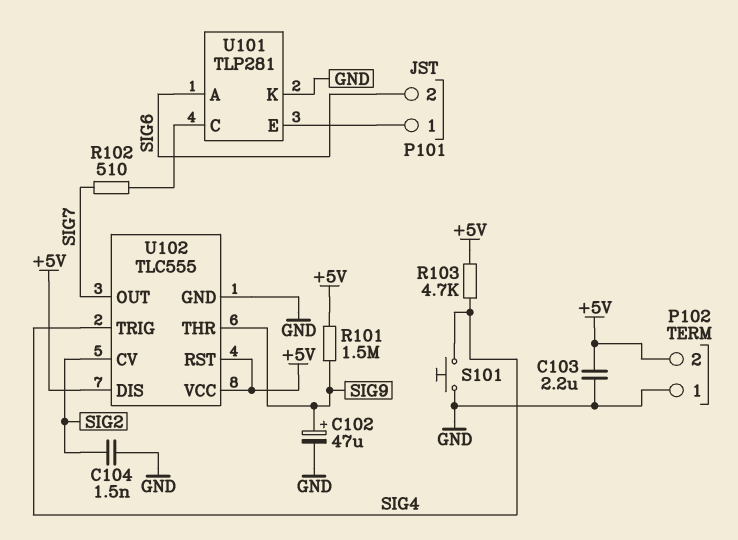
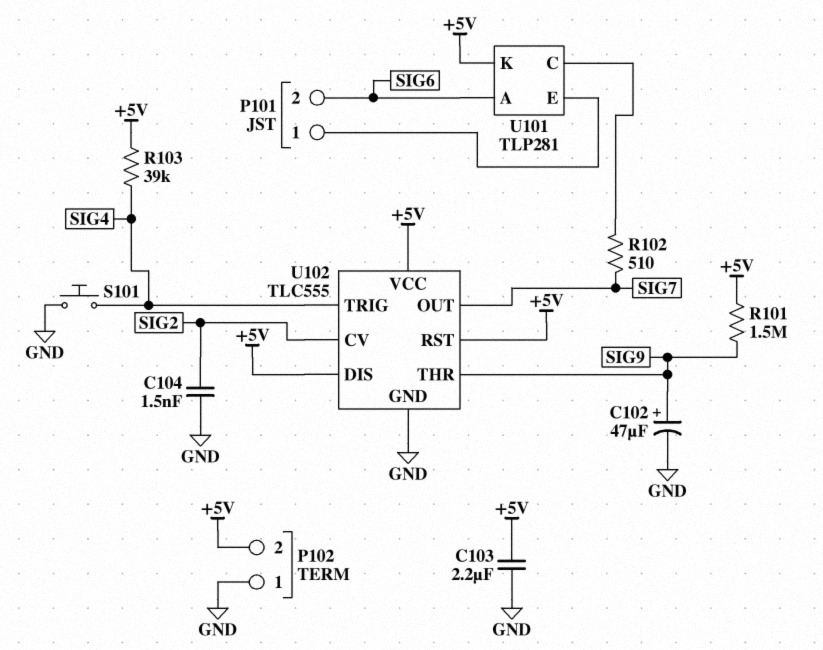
R103: 4.7k (+5V, SIG4) -> 39k (+5V, SIG4)
U101 pin K: GND -> +5V

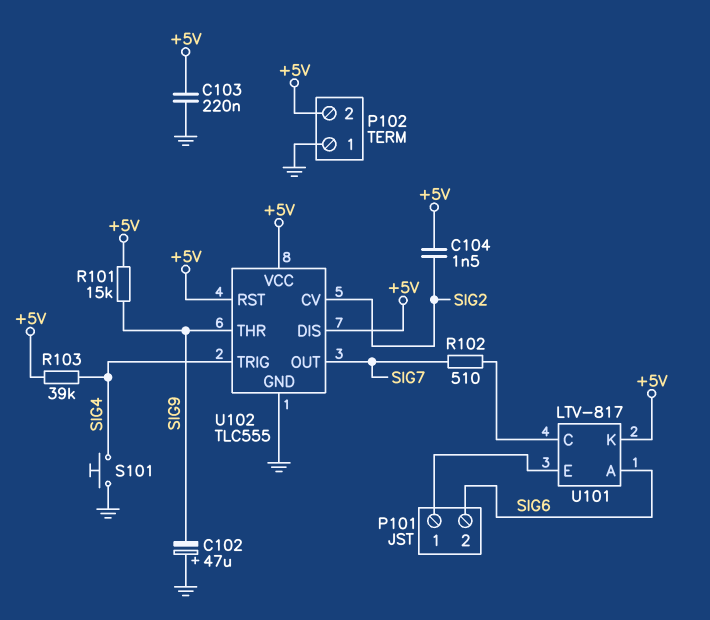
C102: 47uF (plus SIG9, minus GND) -> 47uF (plus GND, minus SIG9)
C103: 2.2uF (+5V, GND) -> 220nF (+5V, GND)
C104: 1.5nF (GND, SIG2) -> 1.5nF (+5V, SIG2)
R101: 1.5M (+5V, SIG9) -> 15k (+5V, SIG9)
U101: TLP281 -> LTV-817

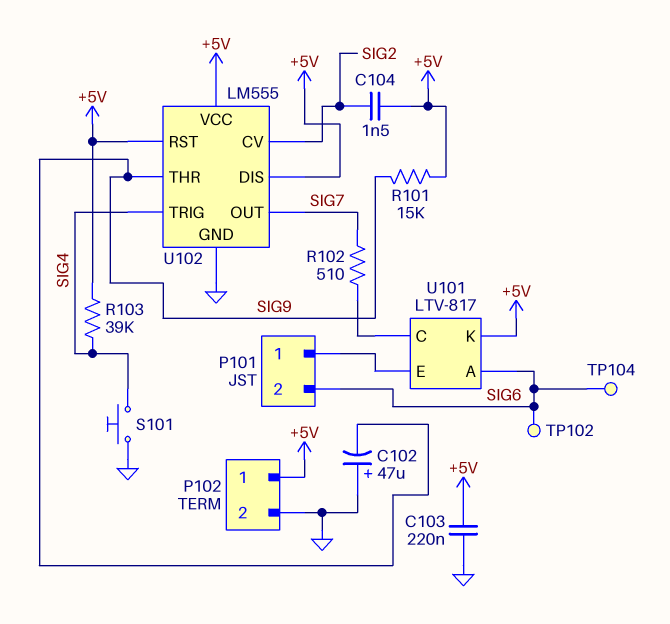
P102 pin 1: GND -> +5V
P102 pin 2: +5V -> GND
TP102: none -> test point (SIG6)
TP104: none -> test point (SIG6)
U102: TLC555 -> LM555

